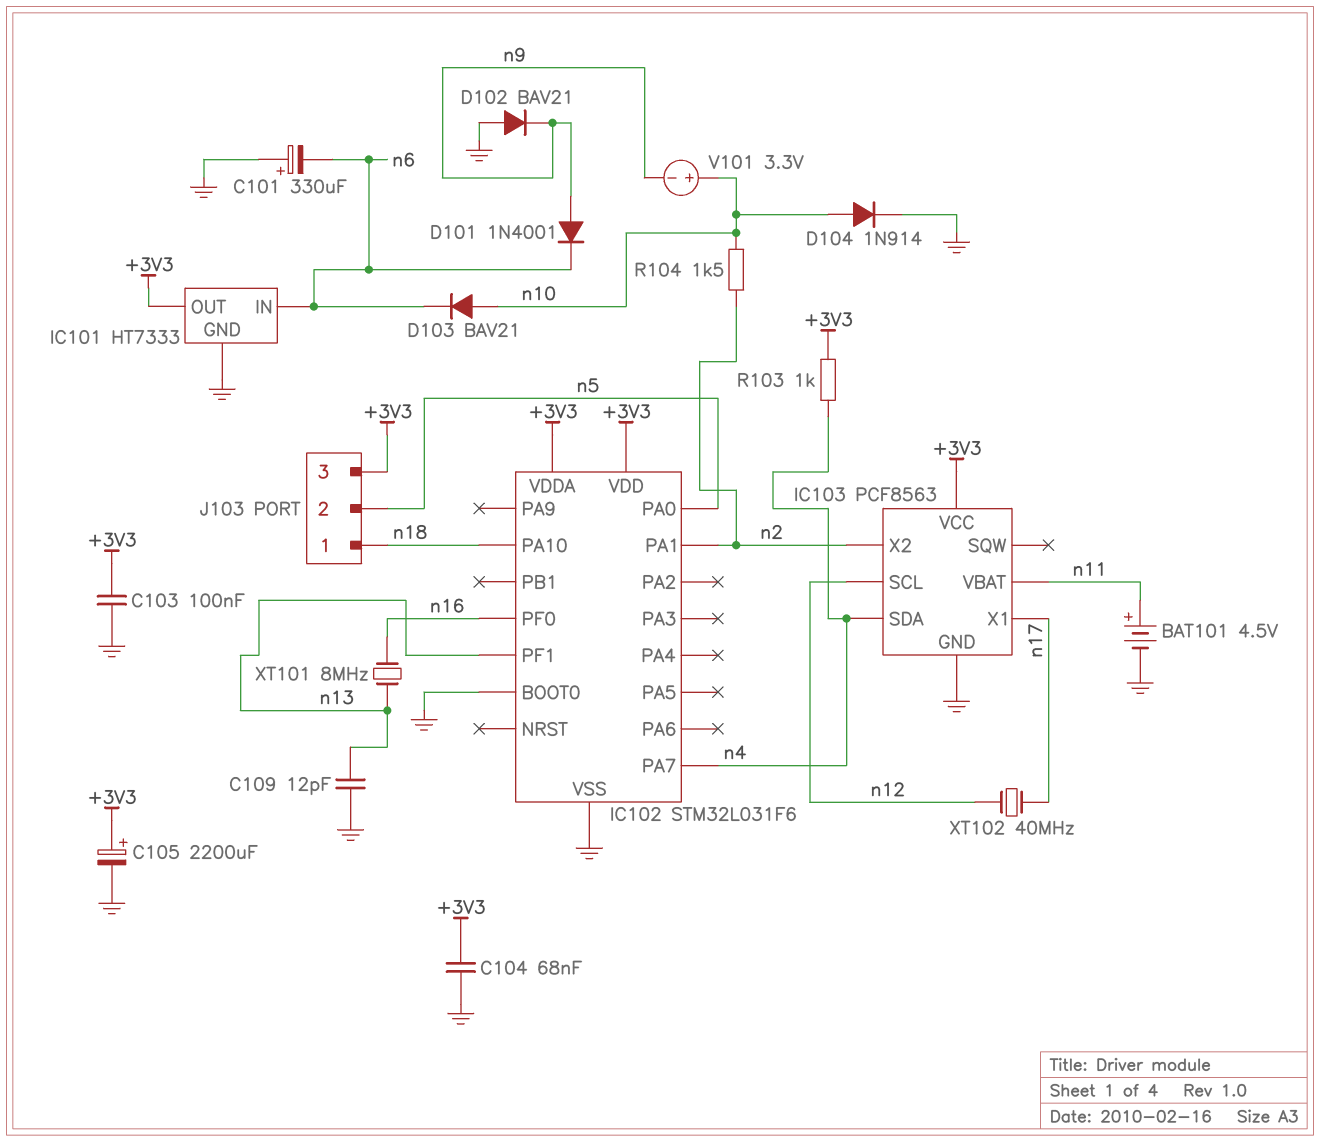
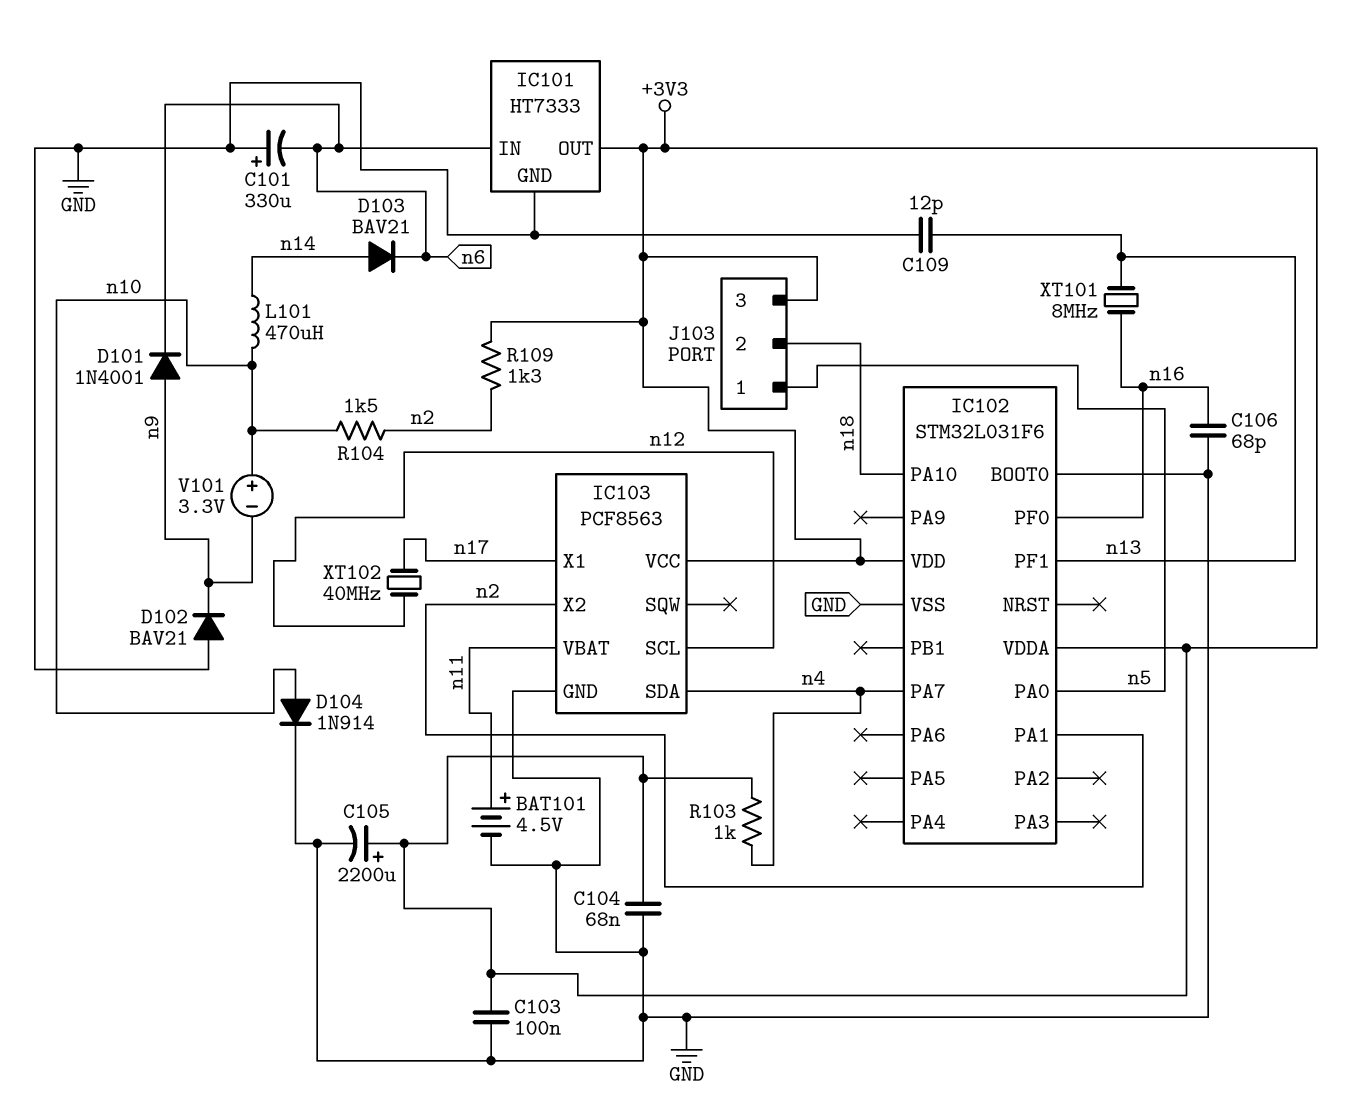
C106: none -> 68pF (GND, n16)
D103: diode BAV21 (A n10, K n6) -> diode BAV21 (A n14, K n6)
J103 pin 1: n18 -> n5
J103 pin 2: n5 -> n18
L101: none -> 470uH (n10, n14)
R109: none -> 1.3k (+3V3, n2)

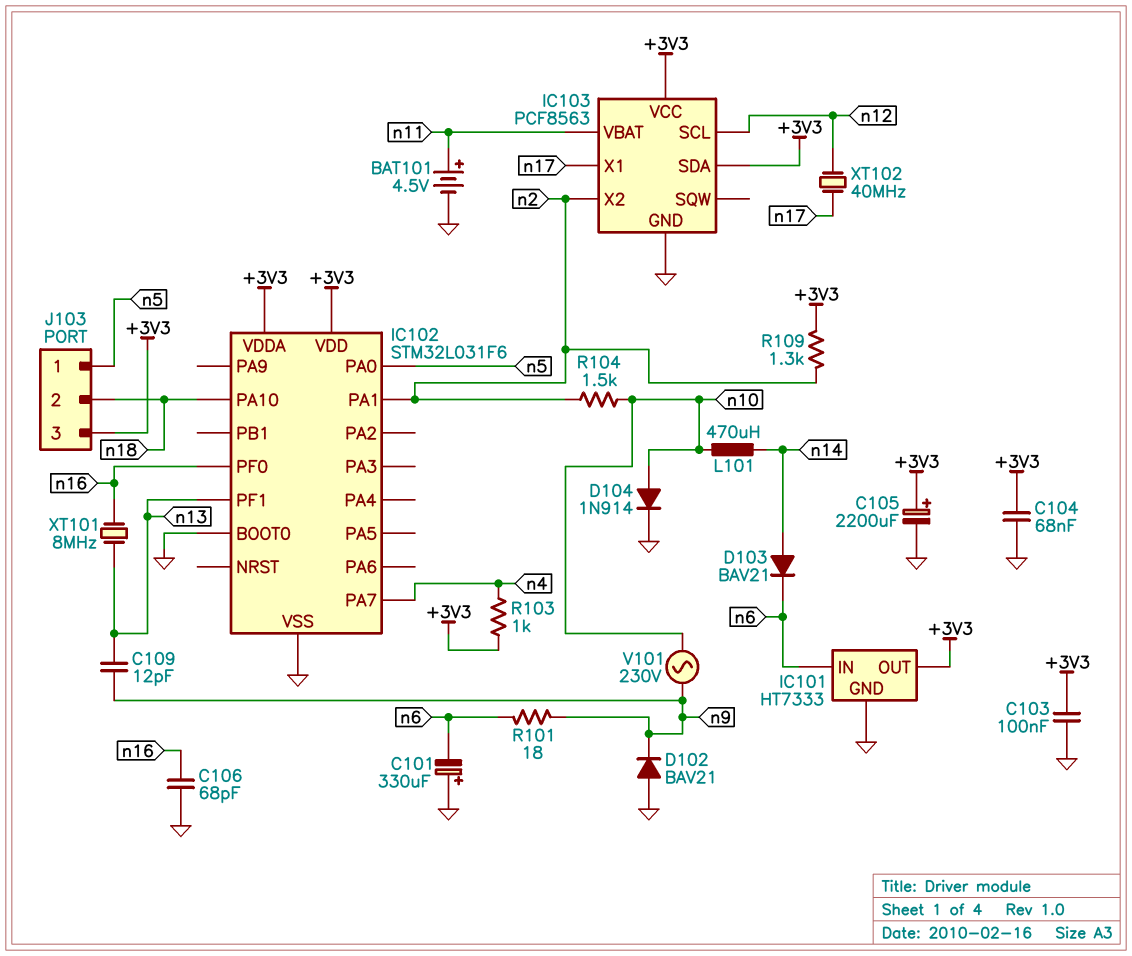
C109: 12pF (GND, n13) -> 12pF (n9, n13)
D101: diode 1N4001 (A n9, K n6) -> none
IC103 pin SDA: n4 -> +3V3
R101: none -> 18 (n6, n9)
V101: 3.3V (plus n10, minus n9) -> AC 230V (n9, n10)

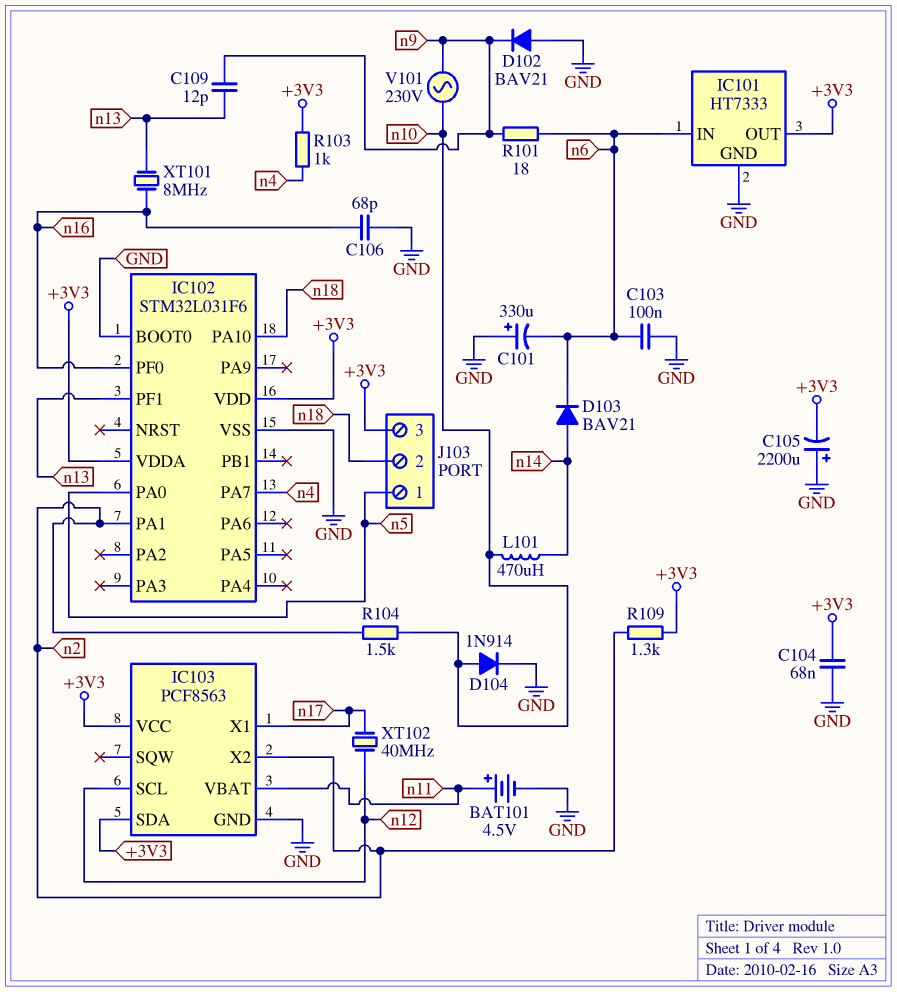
C103: 100nF (+3V3, GND) -> 100nF (GND, n6)
C105: 2200uF (plus +3V3, minus GND) -> 2200uF (plus GND, minus +3V3)

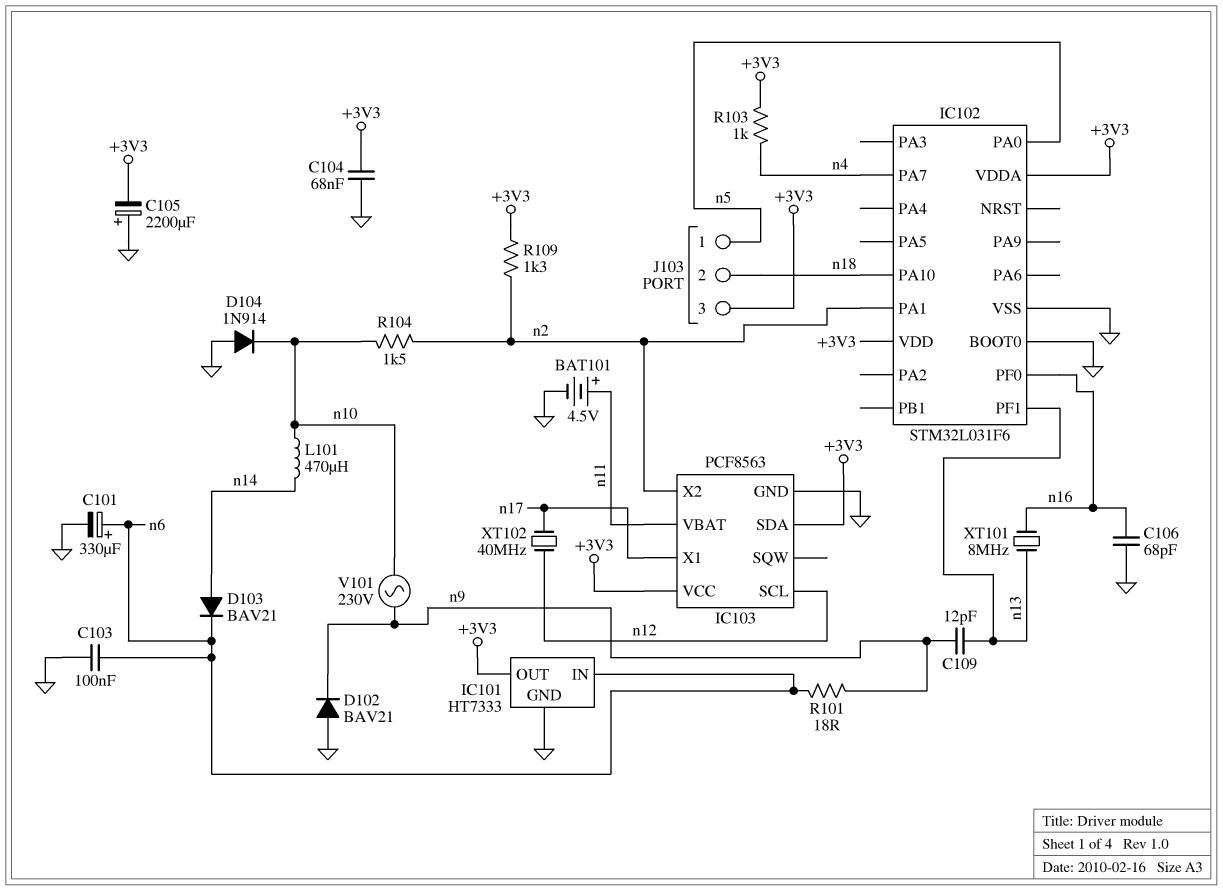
C101: 330uF (plus GND, minus n6) -> 330uF (plus n6, minus GND)
D104: diode 1N914 (A n10, K GND) -> diode 1N914 (A GND, K n10)

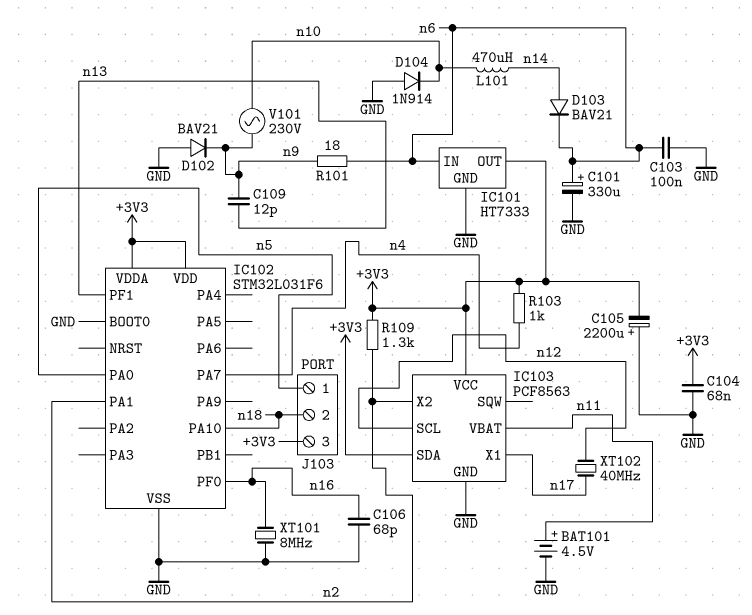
R104: 1.5k (n2, n10) -> none
XT101: 8MHz (n13, n16) -> 8MHz (GND, n16)

